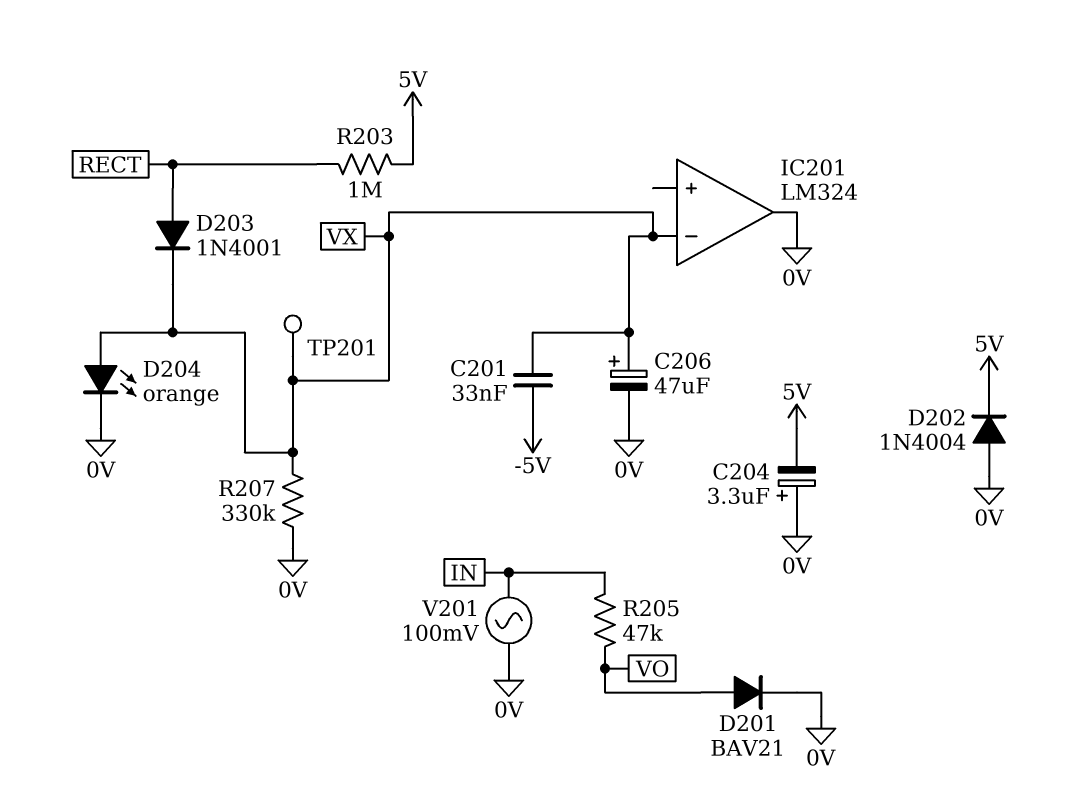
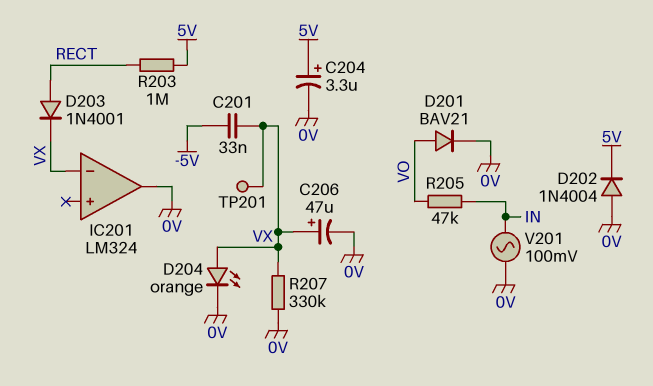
C204: 3.3uF (plus 0V, minus 5V) -> 3.3uF (plus 5V, minus 0V)

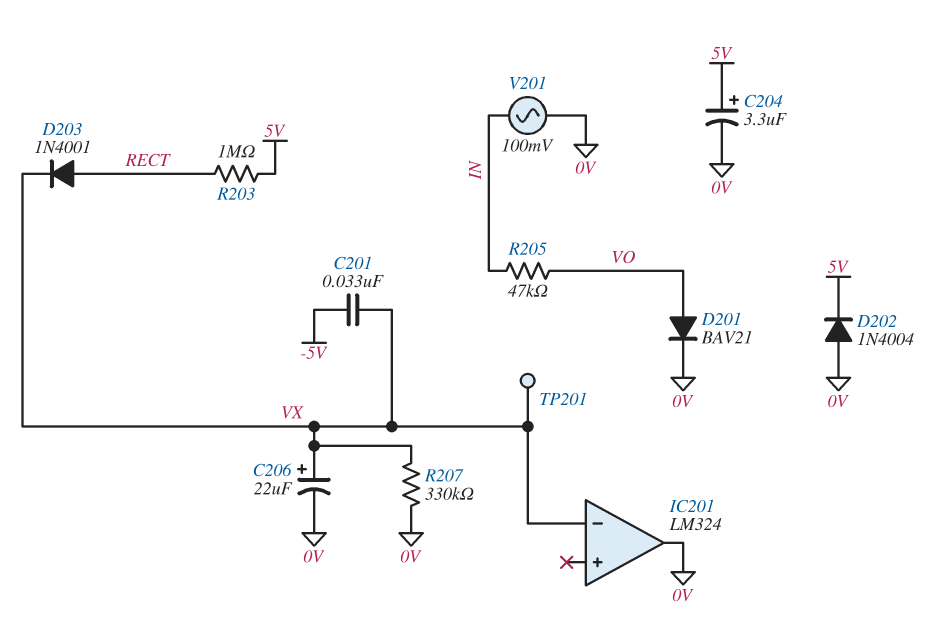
C206: 47uF (plus VX, minus 0V) -> 22uF (plus VX, minus 0V)
D204: LED orange (A VX, K 0V) -> none

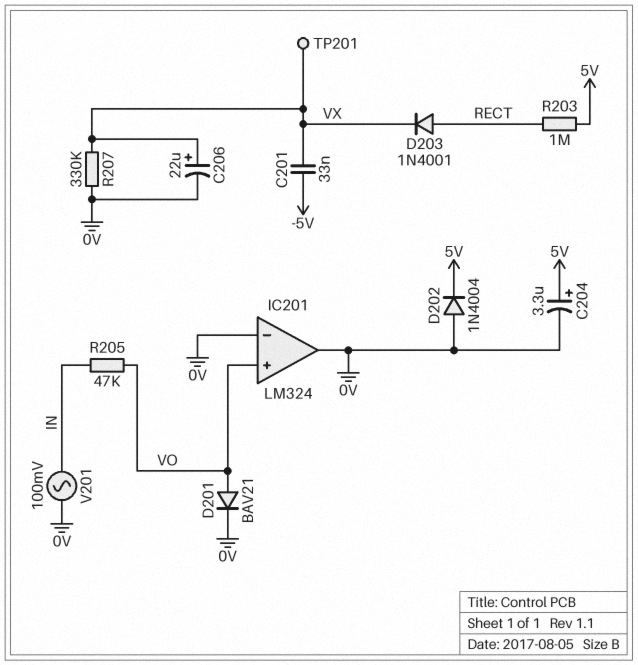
IC201 pin in+: none -> VO
IC201 pin in-: VX -> 0V

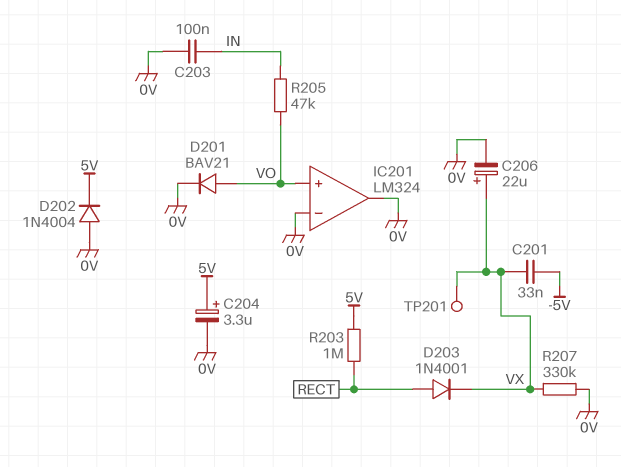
C203: none -> 100nF (0V, IN)
V201: AC 100mV (0V, IN) -> none

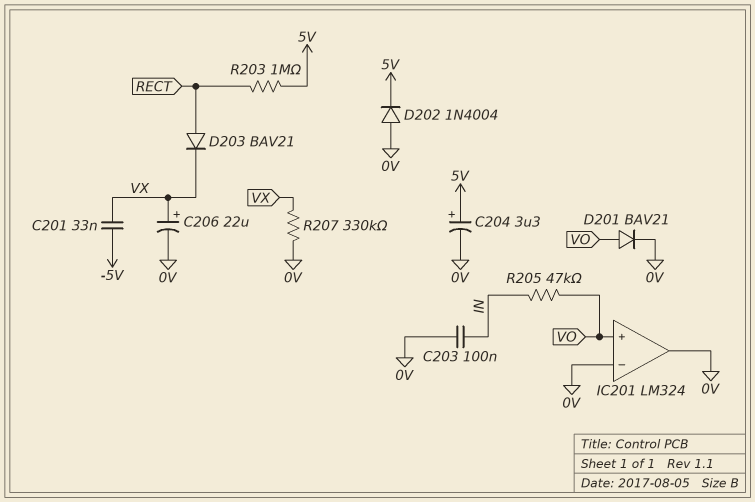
D203: diode 1N4001 (A RECT, K VX) -> diode BAV21 (A RECT, K VX)
TP201: test point (VX) -> none

